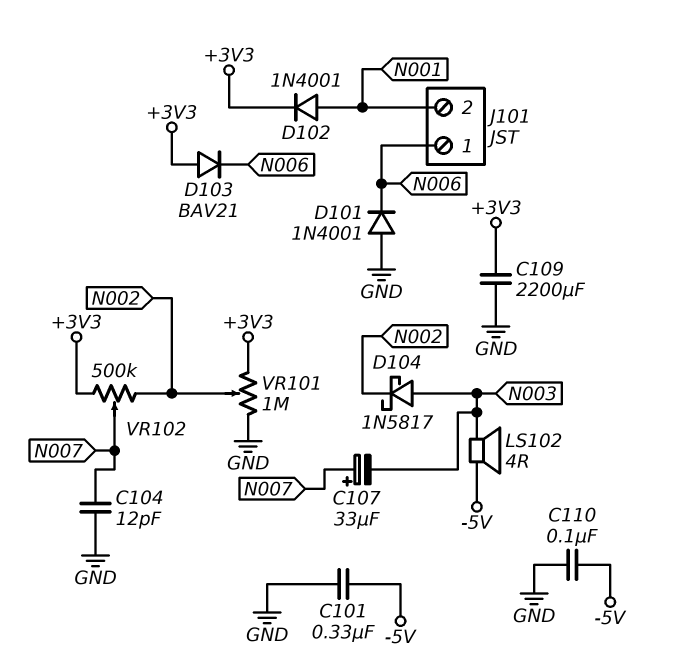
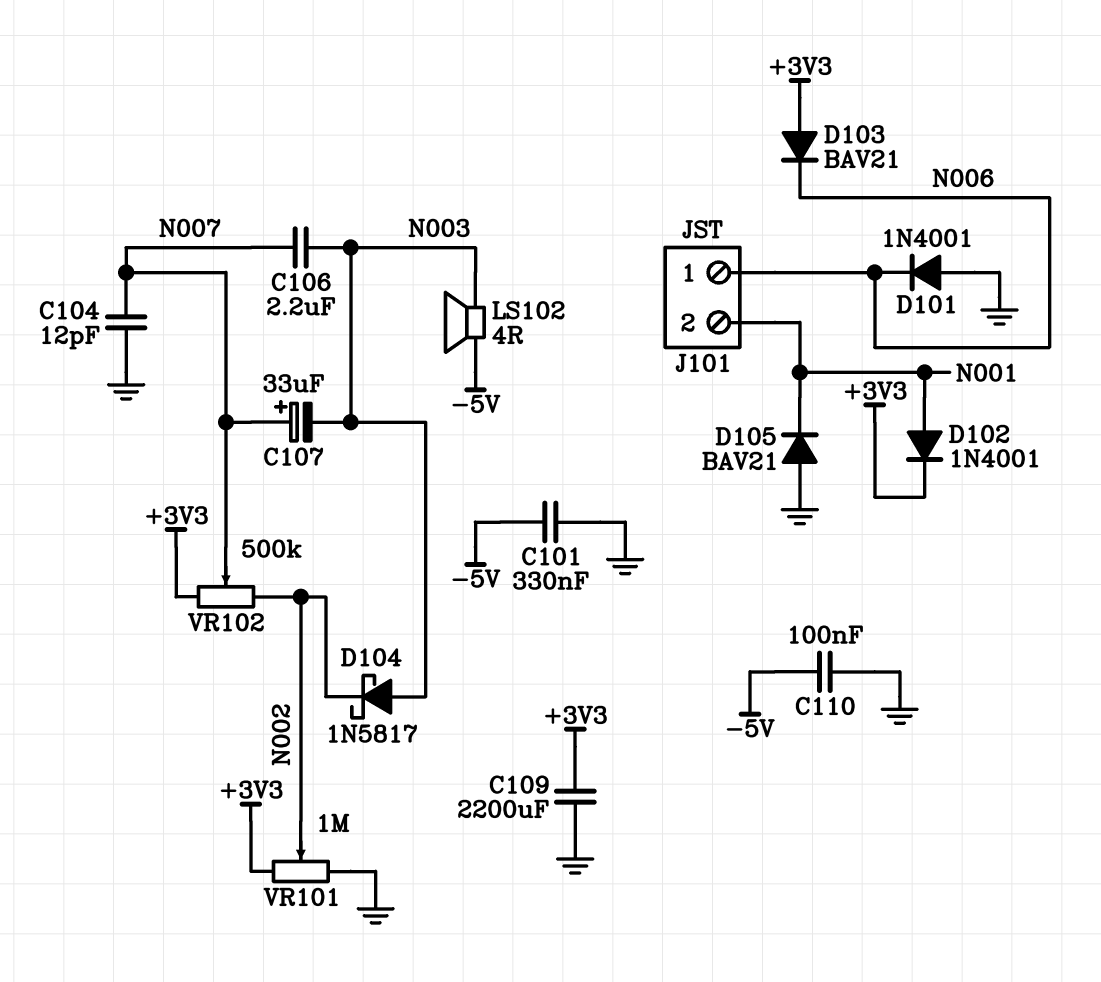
C106: none -> 2.2uF (N003, N007)
D105: none -> diode BAV21 (A GND, K N001)

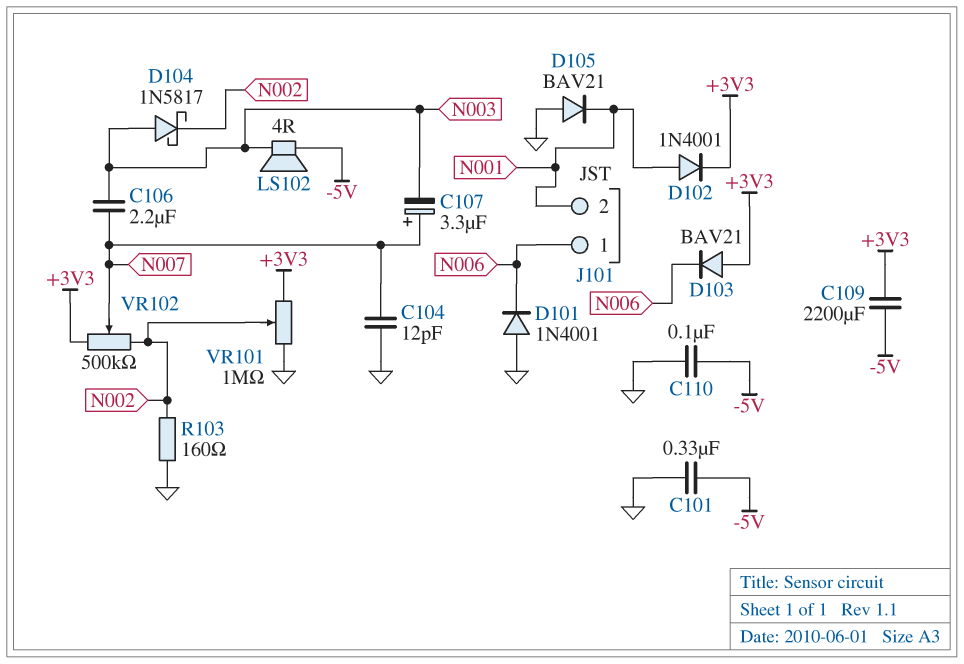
C107: 33uF (plus N007, minus N003) -> 3.3uF (plus N007, minus N003)
C109: 2200uF (+3V3, GND) -> 2200uF (+3V3, -5V)
R103: none -> 160 (GND, N002)

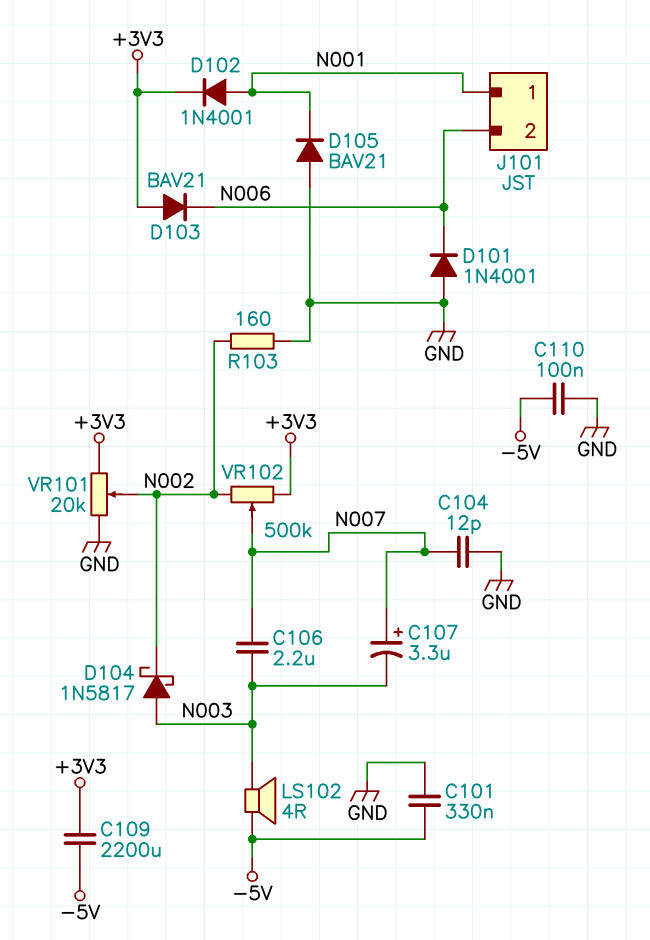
J101 pin 1: N006 -> N001
J101 pin 2: N001 -> N006
VR101: 1M (+3V3, GND, wiper N002) -> 20k (+3V3, GND, wiper N002)

